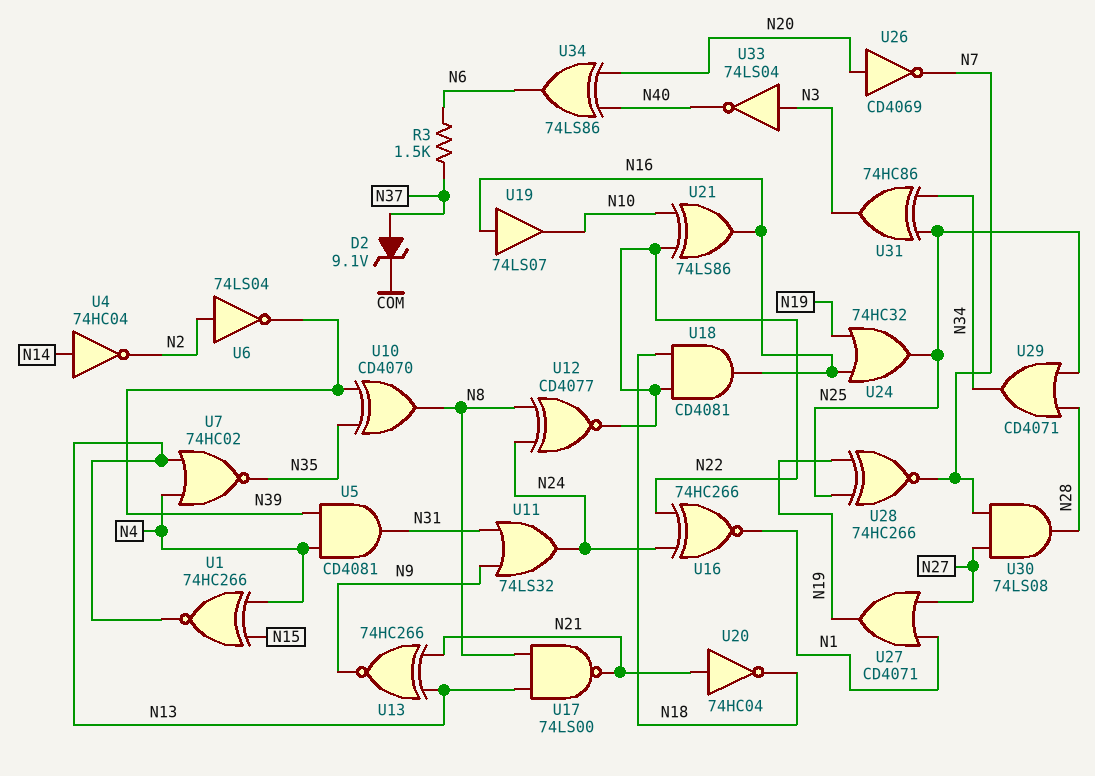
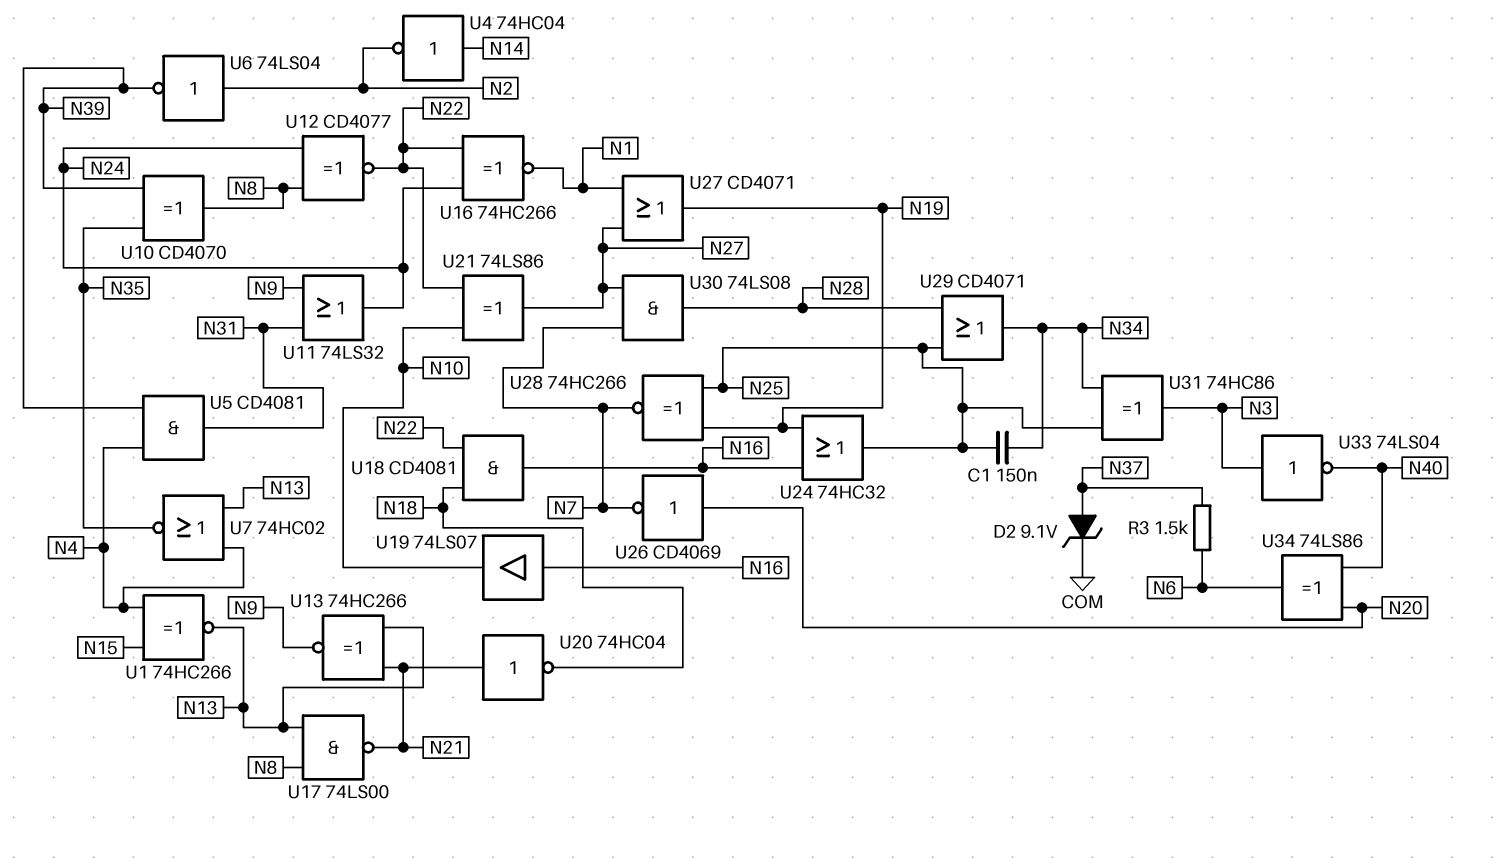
C1: none -> 150nF (N25, N34)
U21: XOR 74LS86 (in N10, in N22, out N16) -> XOR 74LS86 (in N10, in N22, out N27)

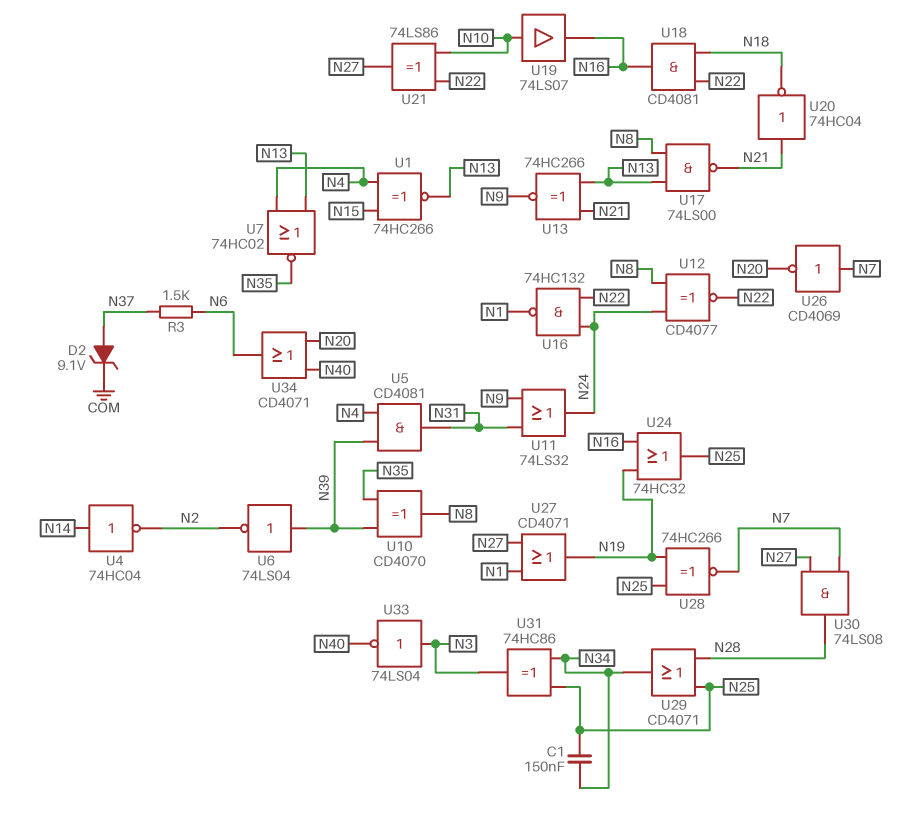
U6: NOT 74LS04 (in N2, out N39) -> NOT 74LS04 (in N39, out N2)
U16: XNOR 74HC266 (in N22, in N24, out N1) -> NAND 74HC132 (in N22, in N24, out N1)
U19: buffer 74LS07 (in N16, out N10) -> buffer 74LS07 (in N10, out N16)
U26: NOT CD4069 (in N20, out N7) -> NOT CD4069 (in N7, out N20)
U34: XOR 74LS86 (in N20, in N40, out N6) -> OR CD4071 (in N20, in N40, out N6)

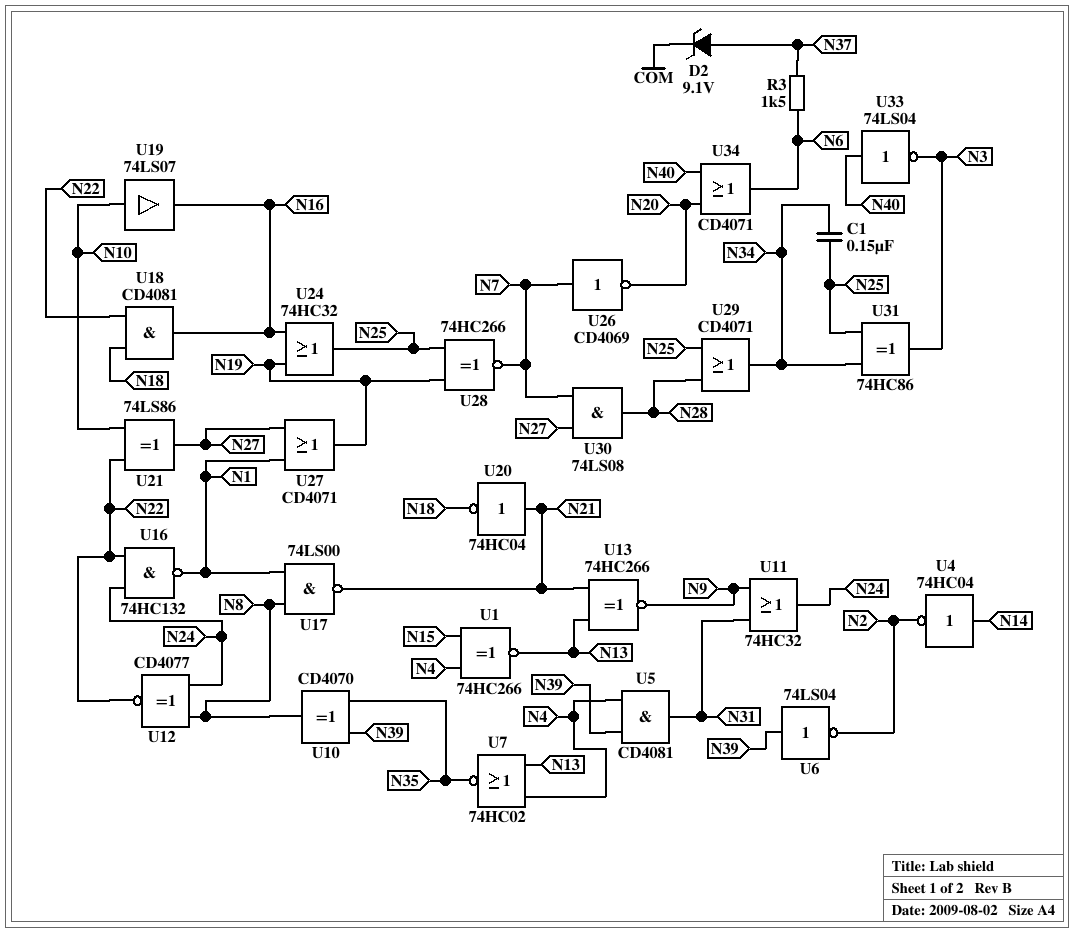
U11: OR 74LS32 (in N9, in N31, out N24) -> OR 74HC32 (in N9, in N31, out N24)
U17: NAND 74LS00 (in N8, in N13, out N21) -> NAND 74LS00 (in N1, in N8, out N21)
U33: NOT 74LS04 (in N3, out N40) -> NOT 74LS04 (in N40, out N3)

